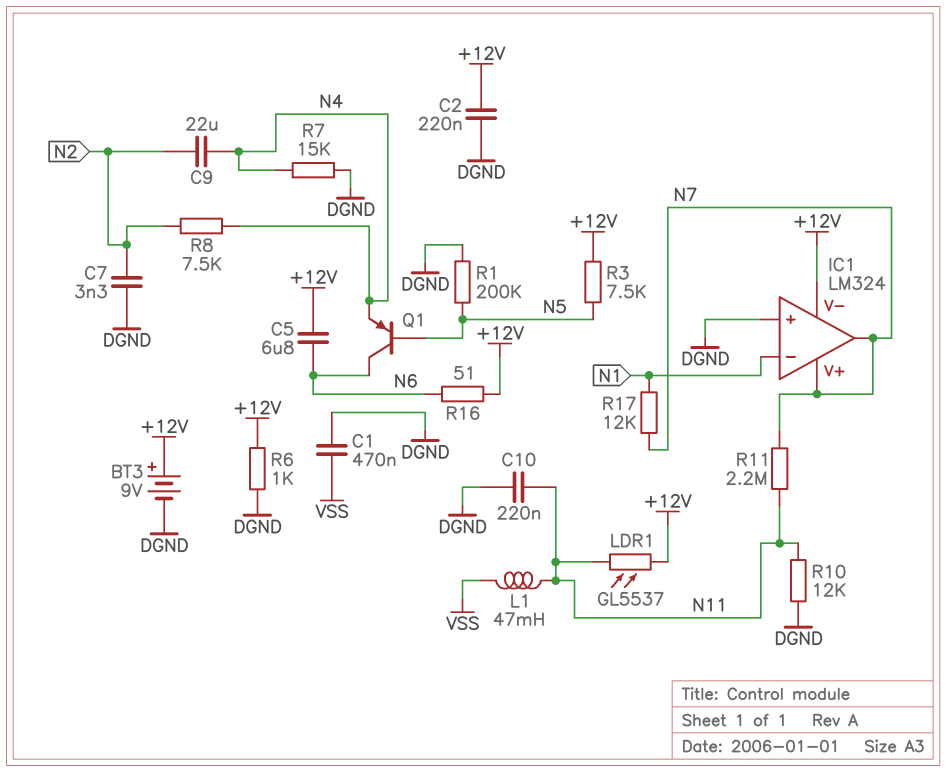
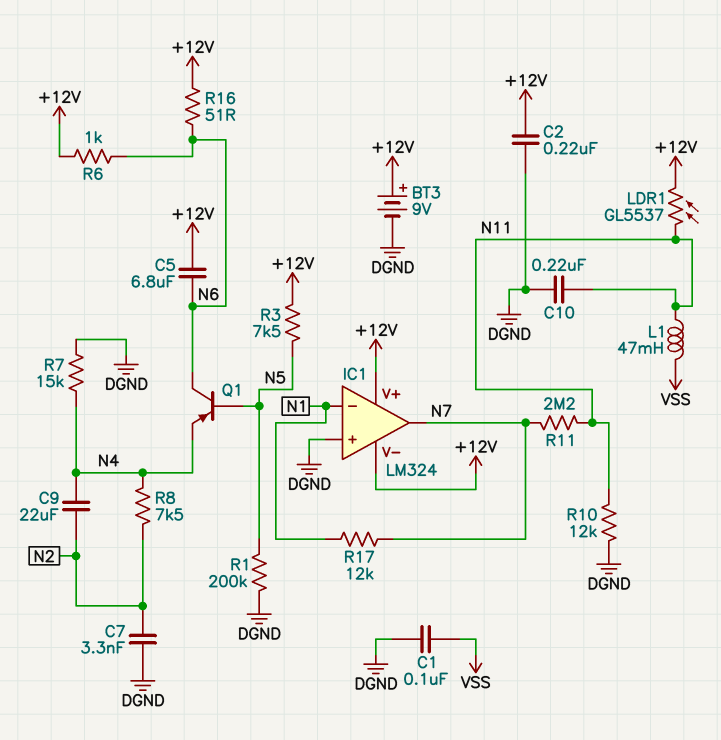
C1: 470nF (DGND, VSS) -> 100nF (DGND, VSS)
IC1 pin V+: N7 -> +12V
R6: 1k (+12V, DGND) -> 1k (+12V, N6)

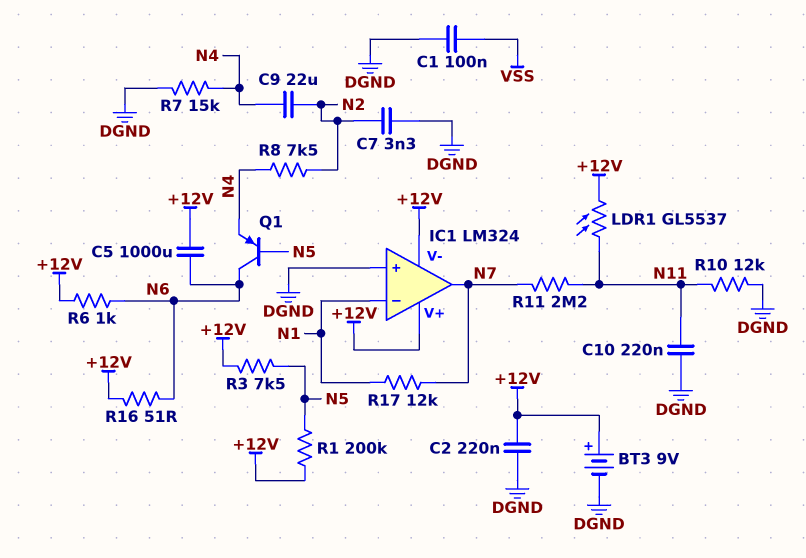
C5: 6.8uF (+12V, N6) -> 1000uF (+12V, N6)
L1: 47mH (N11, VSS) -> none
R1: 200k (DGND, N5) -> 200k (+12V, N5)

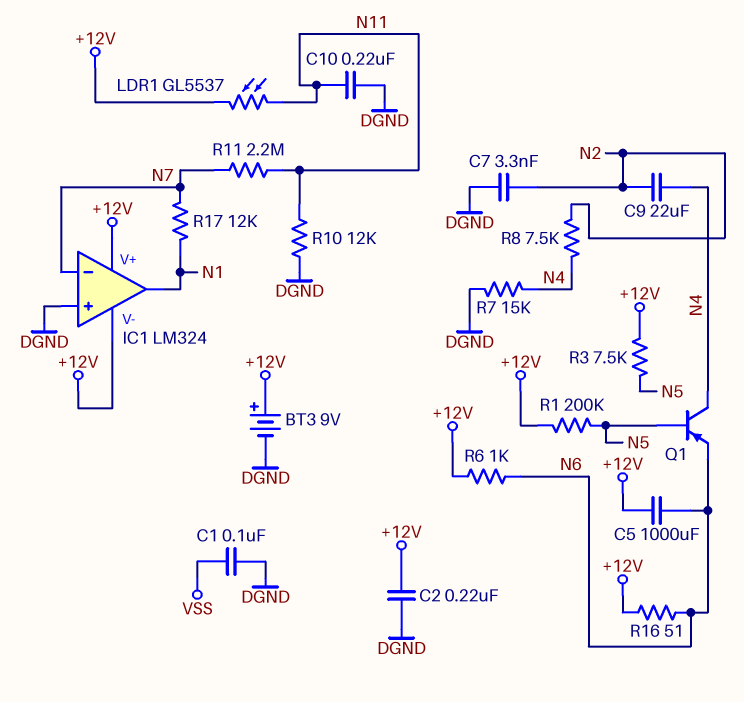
IC1 pin in-: N1 -> N7
IC1 pin out: N7 -> N1
Q1: PNP (B N5, C N6, E N4) -> PNP (B N5, C N4, E N6)

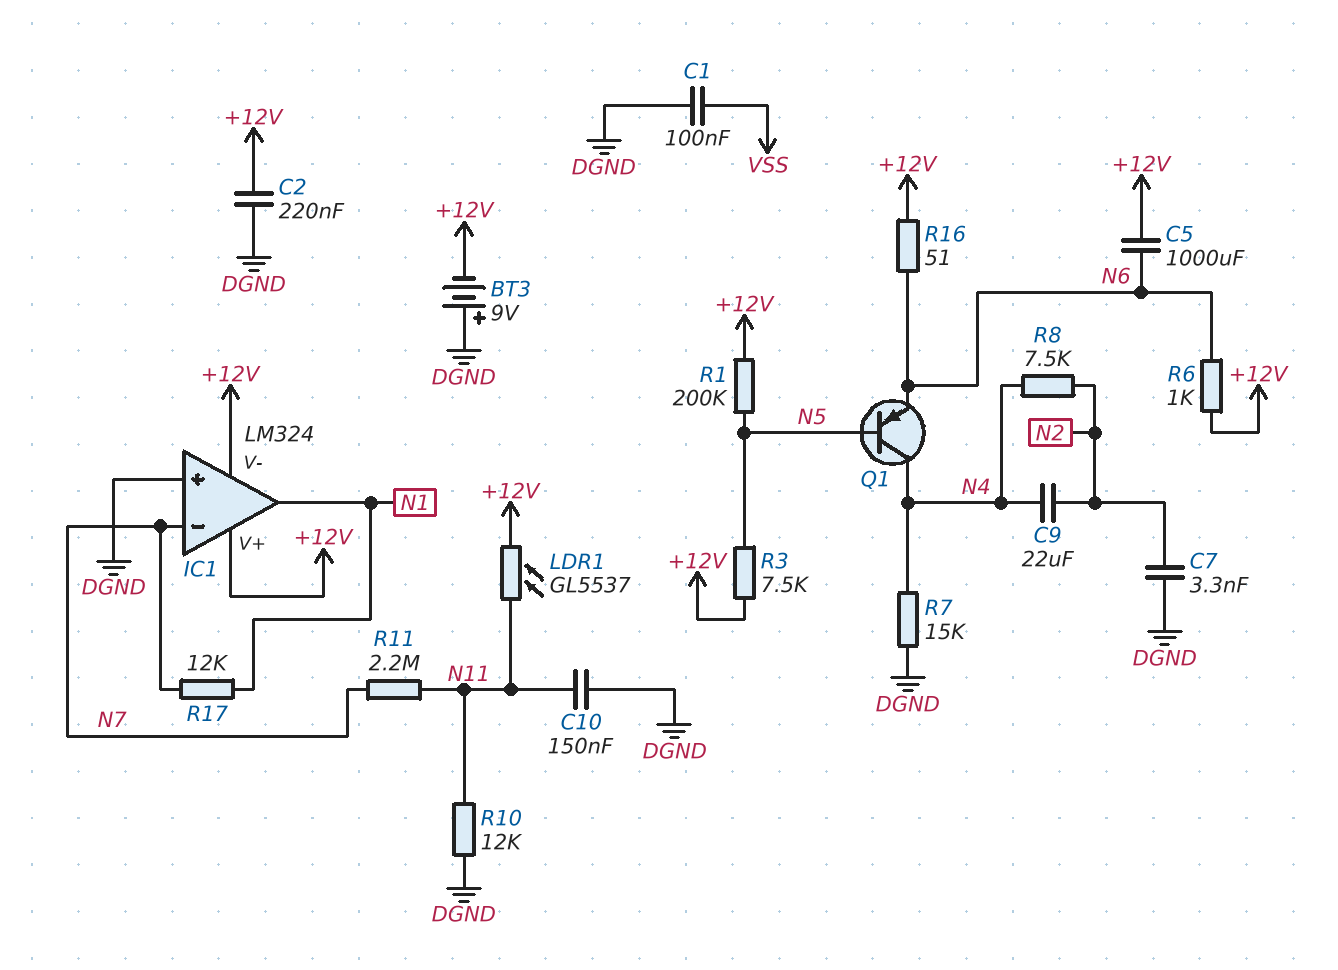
BT3: 9V (plus +12V, minus DGND) -> 9V (plus DGND, minus +12V)
C10: 220nF (DGND, N11) -> 150nF (DGND, N11)

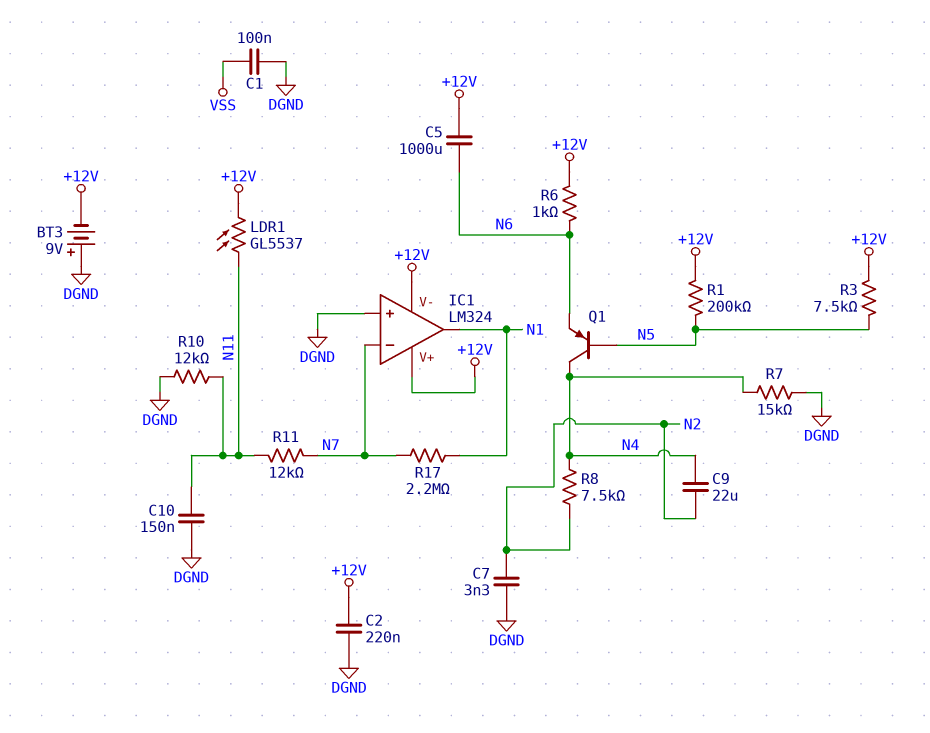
R11: 2.2M (N7, N11) -> 12k (N7, N11)
R16: 51 (+12V, N6) -> none
R17: 12k (N1, N7) -> 2.2M (N1, N7)

